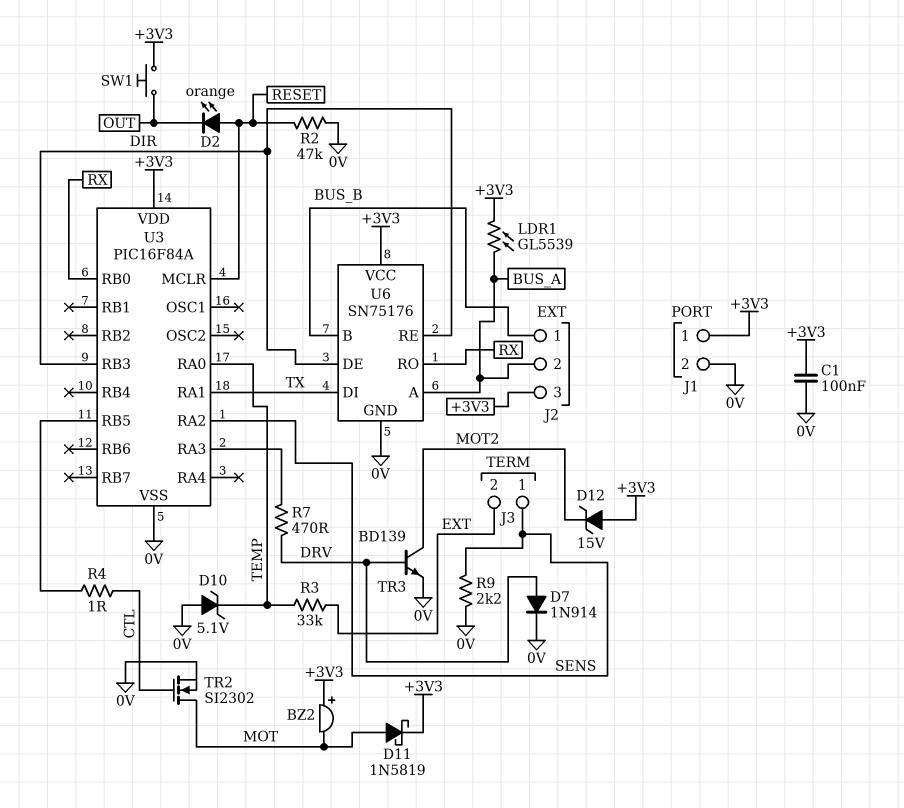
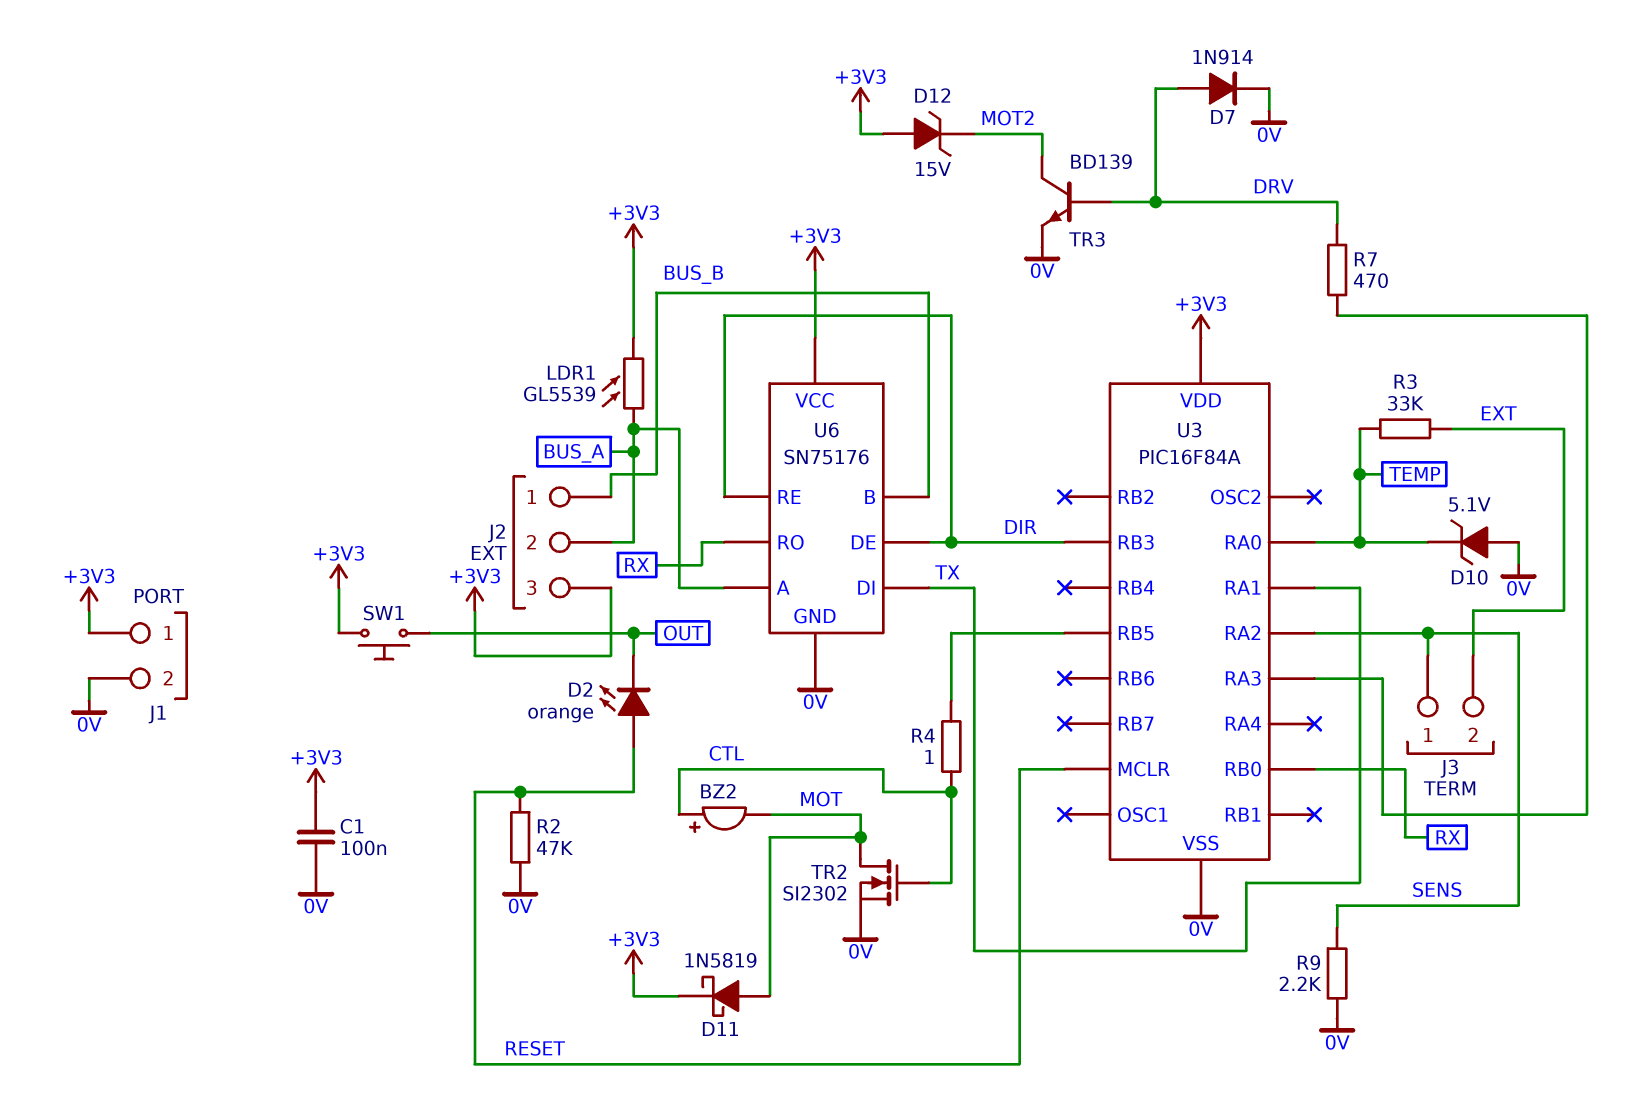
BZ2: buzzer (plus +3V3, minus MOT) -> buzzer (plus CTL, minus MOT)

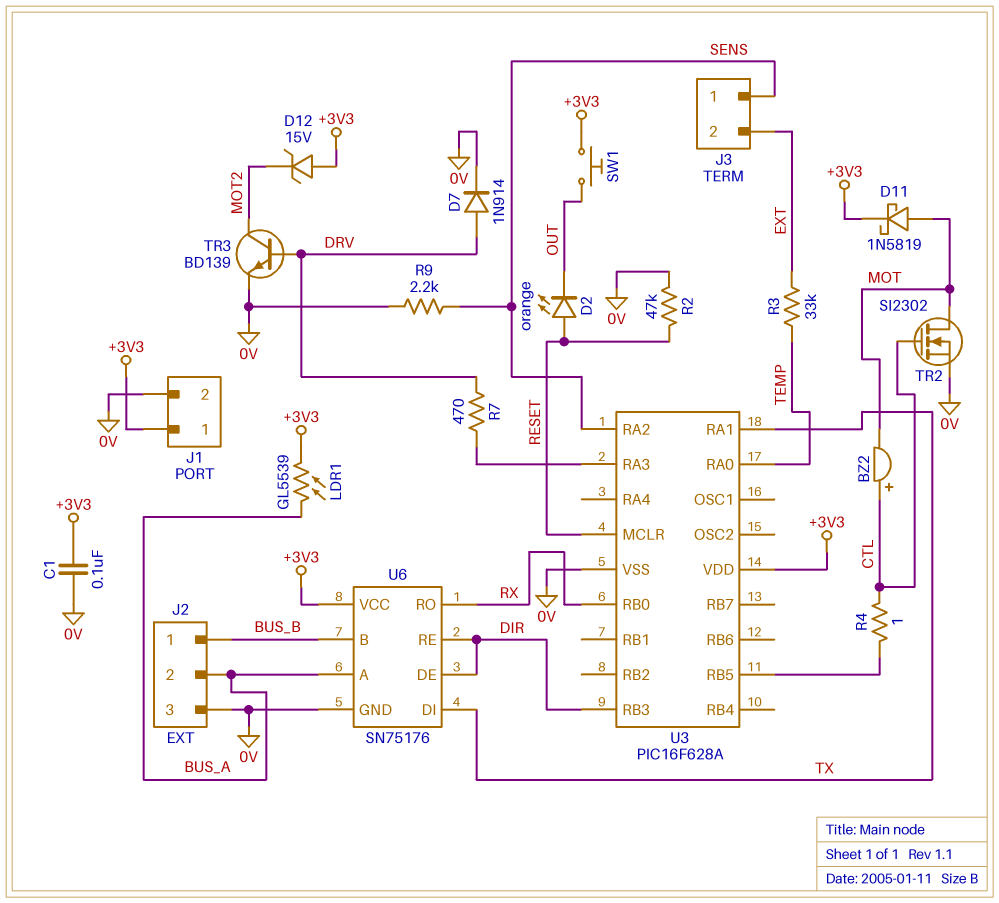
D10: zener 5.1V (A 0V, K TEMP) -> none
J2 pin 3: +3V3 -> 0V
U3: PIC16F84A -> PIC16F628A

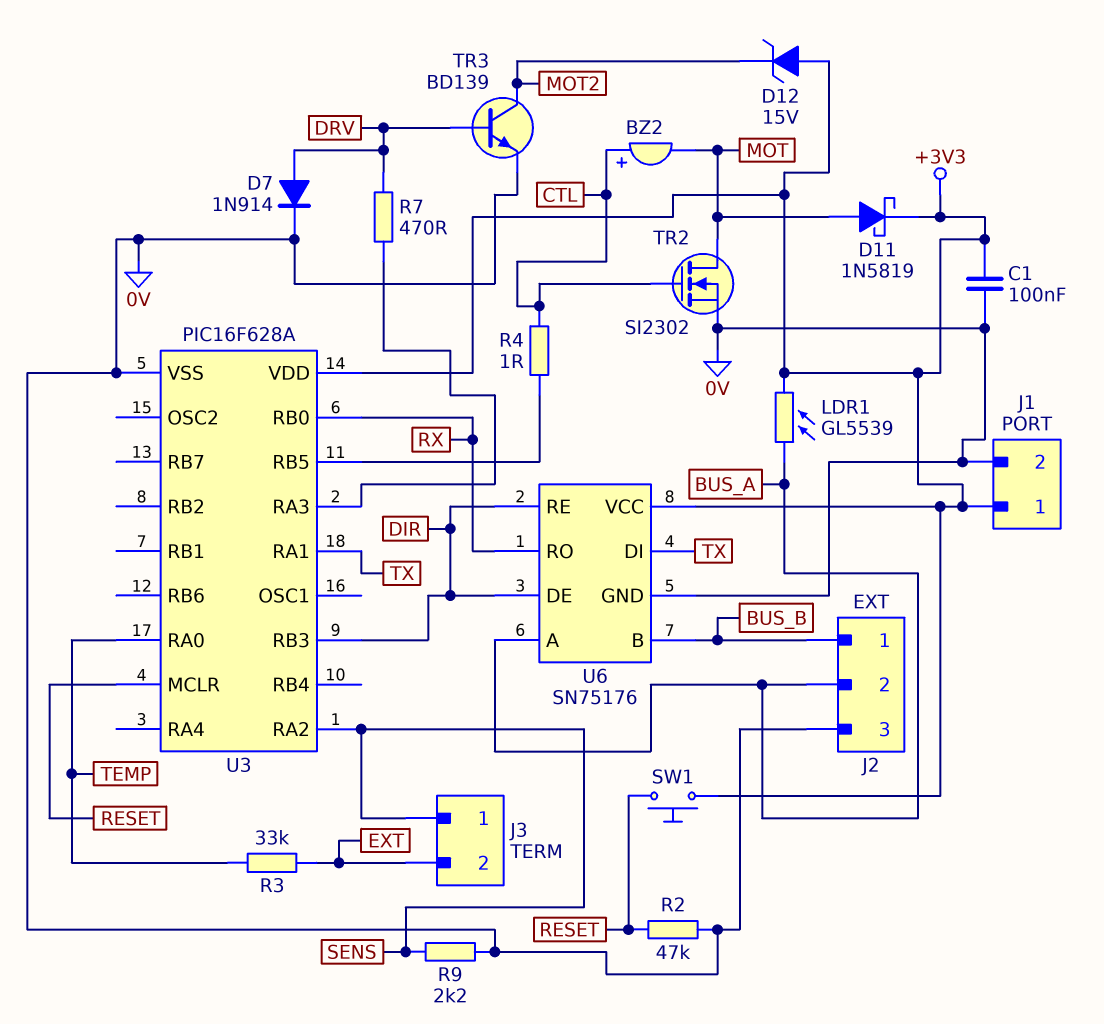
D2: LED orange (A RESET, K OUT) -> none
SW1: button (+3V3, OUT) -> button (+3V3, RESET)

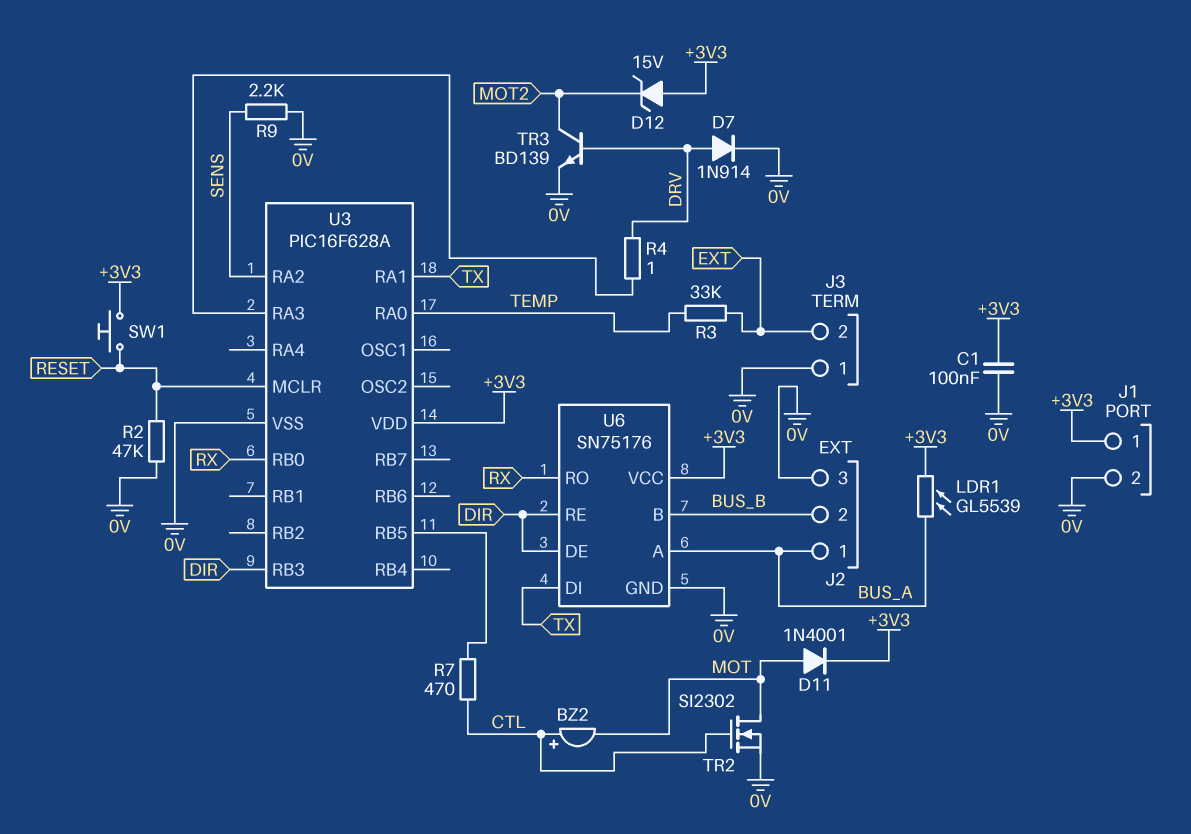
D11: schottky 1N5819 (A MOT, K +3V3) -> diode 1N4001 (A MOT, K +3V3)
J2 pin 1: BUS_B -> BUS_A
J2 pin 2: BUS_A -> BUS_B
J3 pin 1: SENS -> 0V
R4: 1 (CTL, U3/RB5) -> 1 (DRV, U3/RA3)
R7: 470 (DRV, U3/RA3) -> 470 (CTL, U3/RB5)

